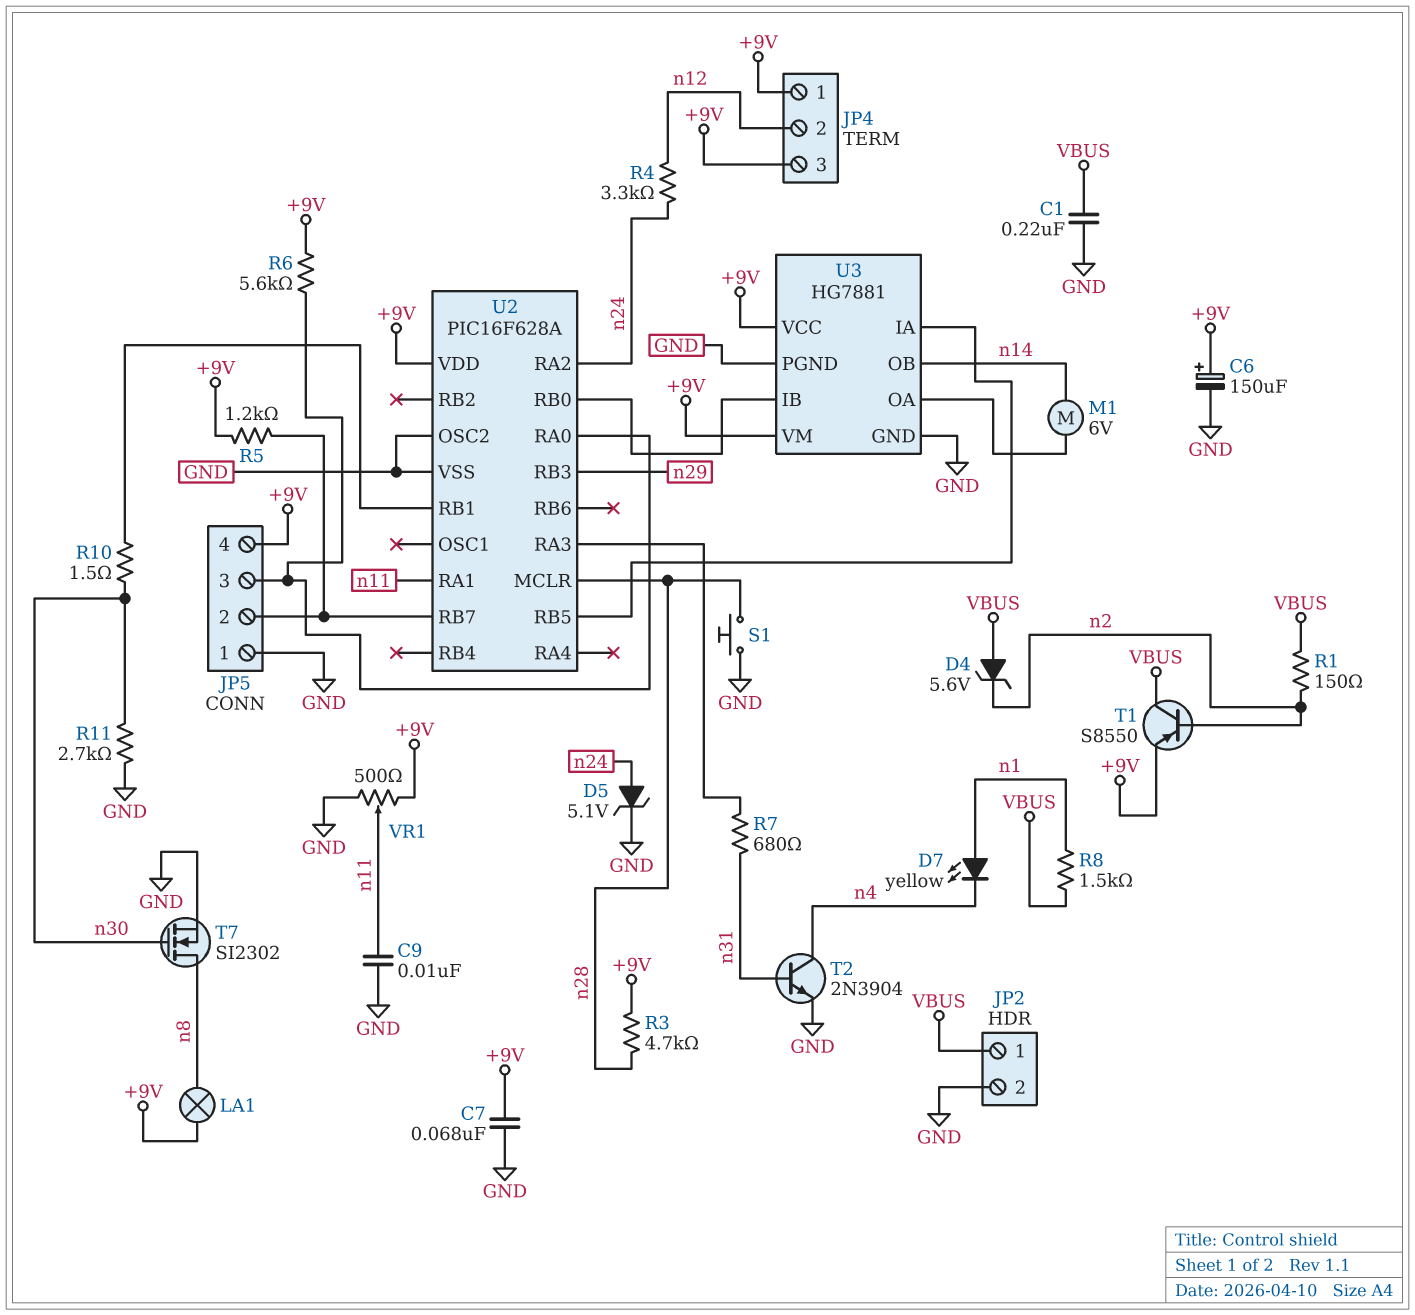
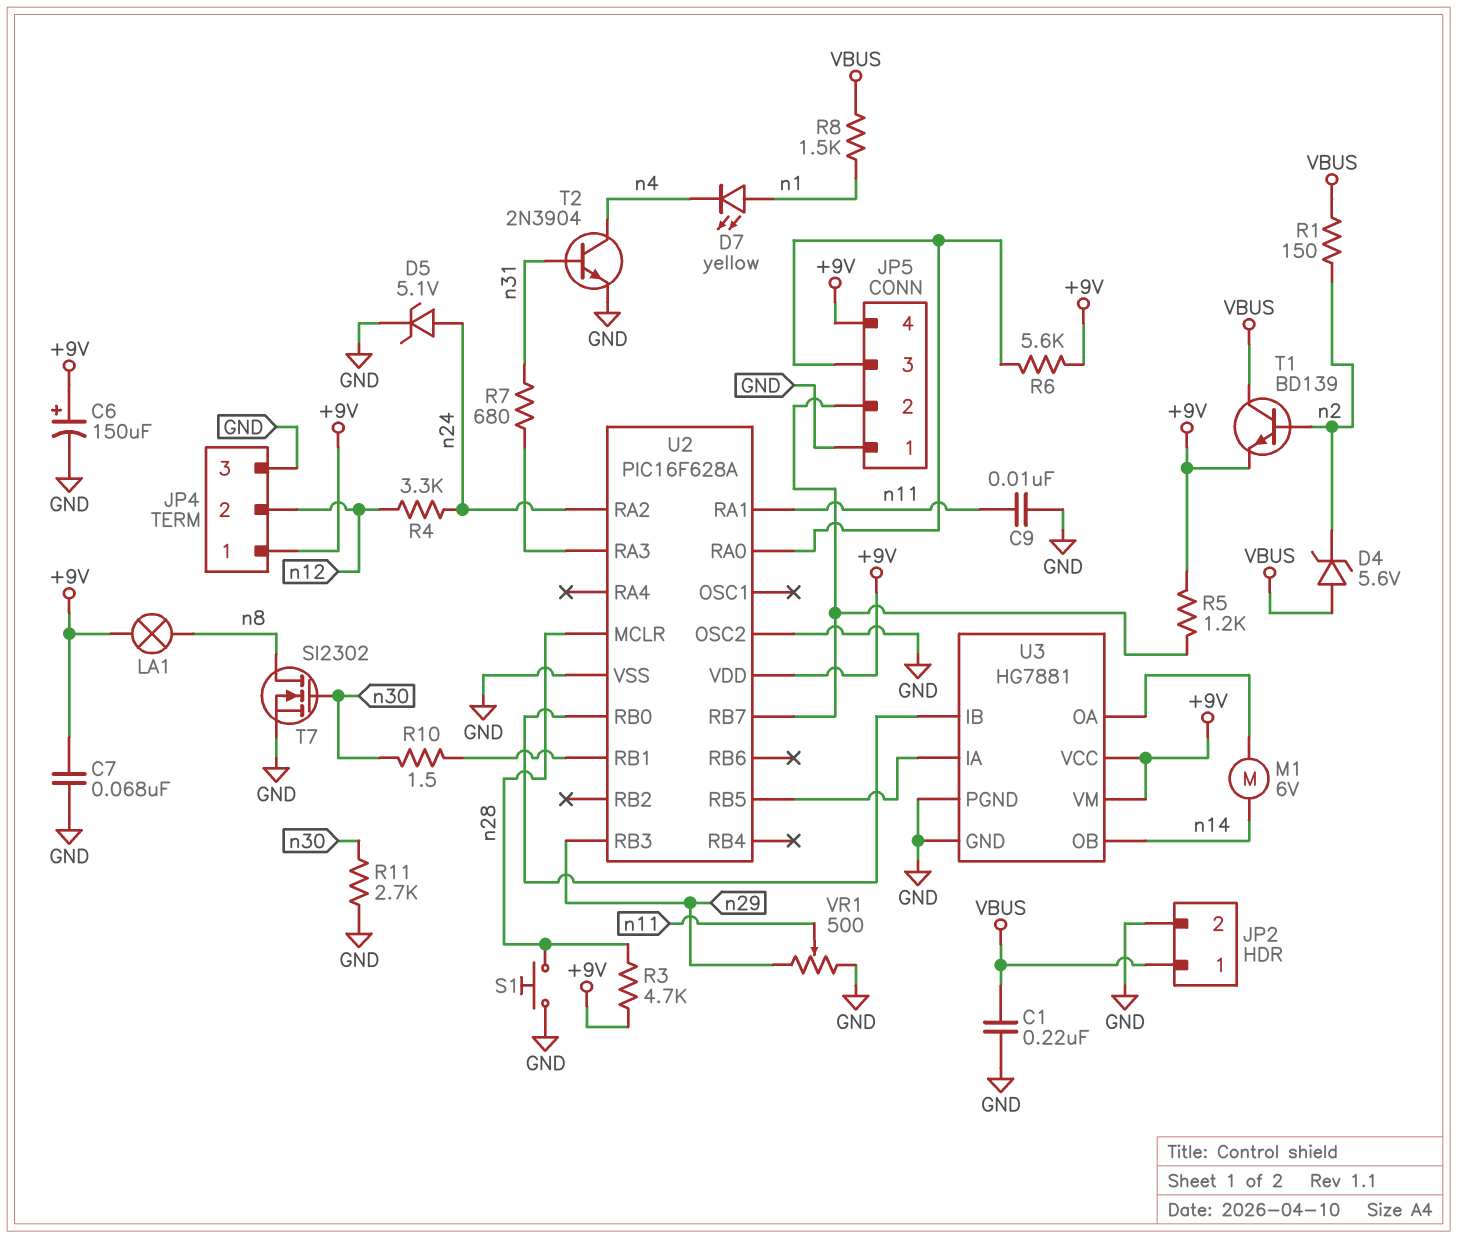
JP4 pin 3: +9V -> GND
T1: PNP S8550 (B n2, C VBUS, E +9V) -> NPN BD139 (B n2, C VBUS, E +9V)
VR1: 500 (+9V, GND, wiper n11) -> 500 (GND, n29, wiper n11)

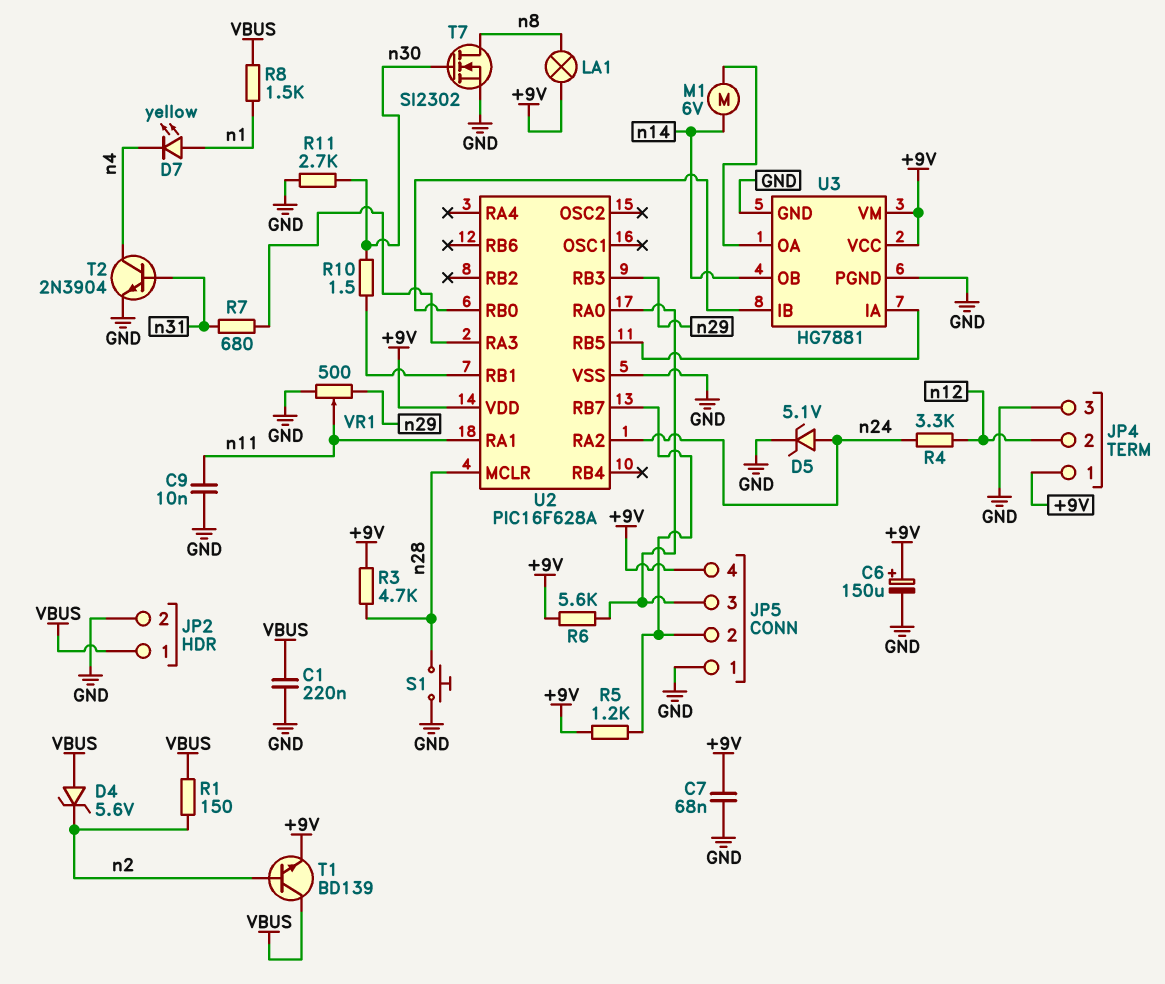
U2 pin OSC2: GND -> none

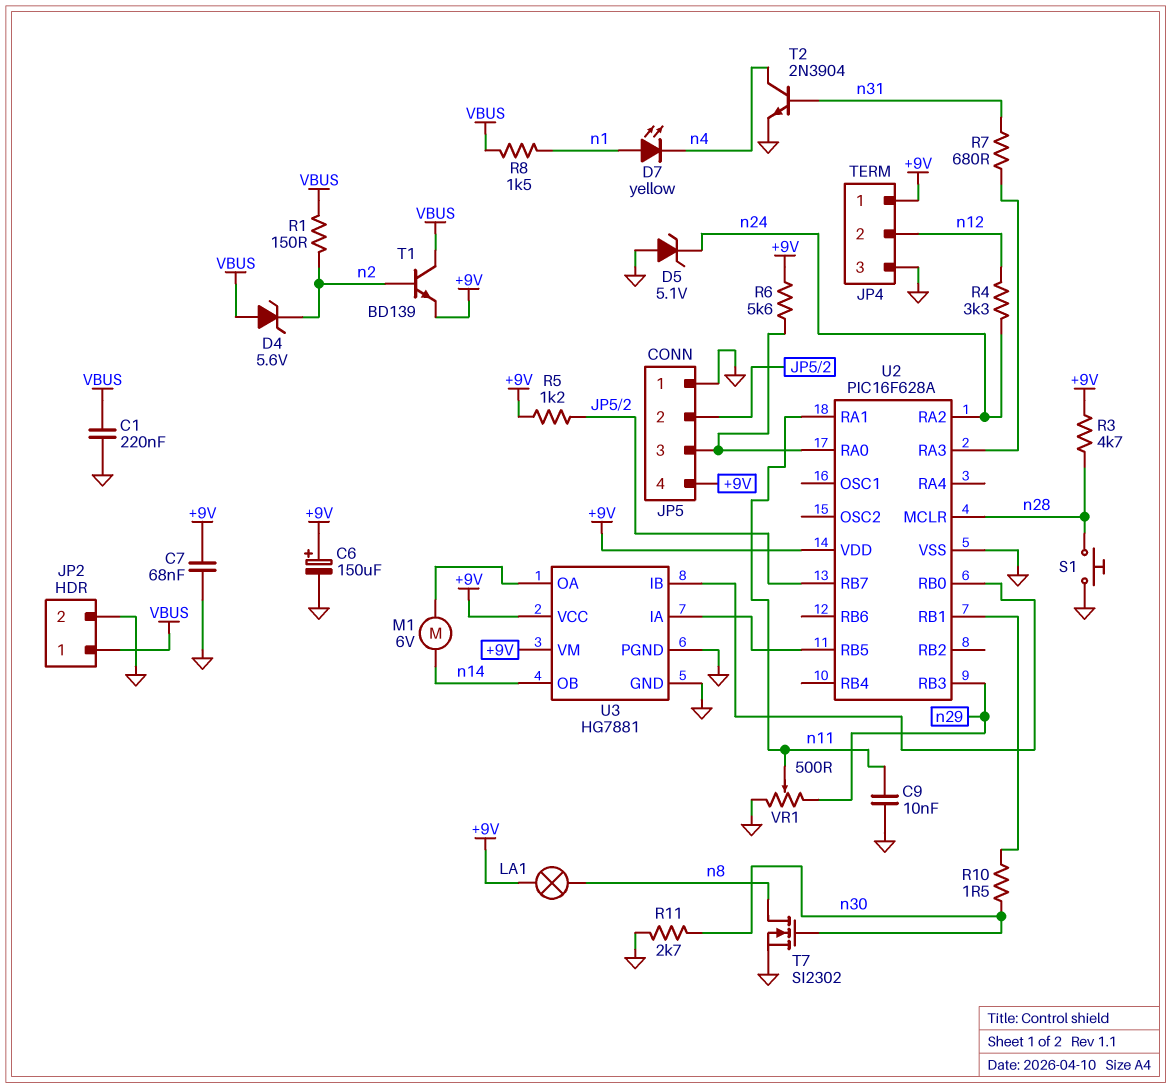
D5: zener 5.1V (A n24, K GND) -> zener 5.1V (A GND, K n24)

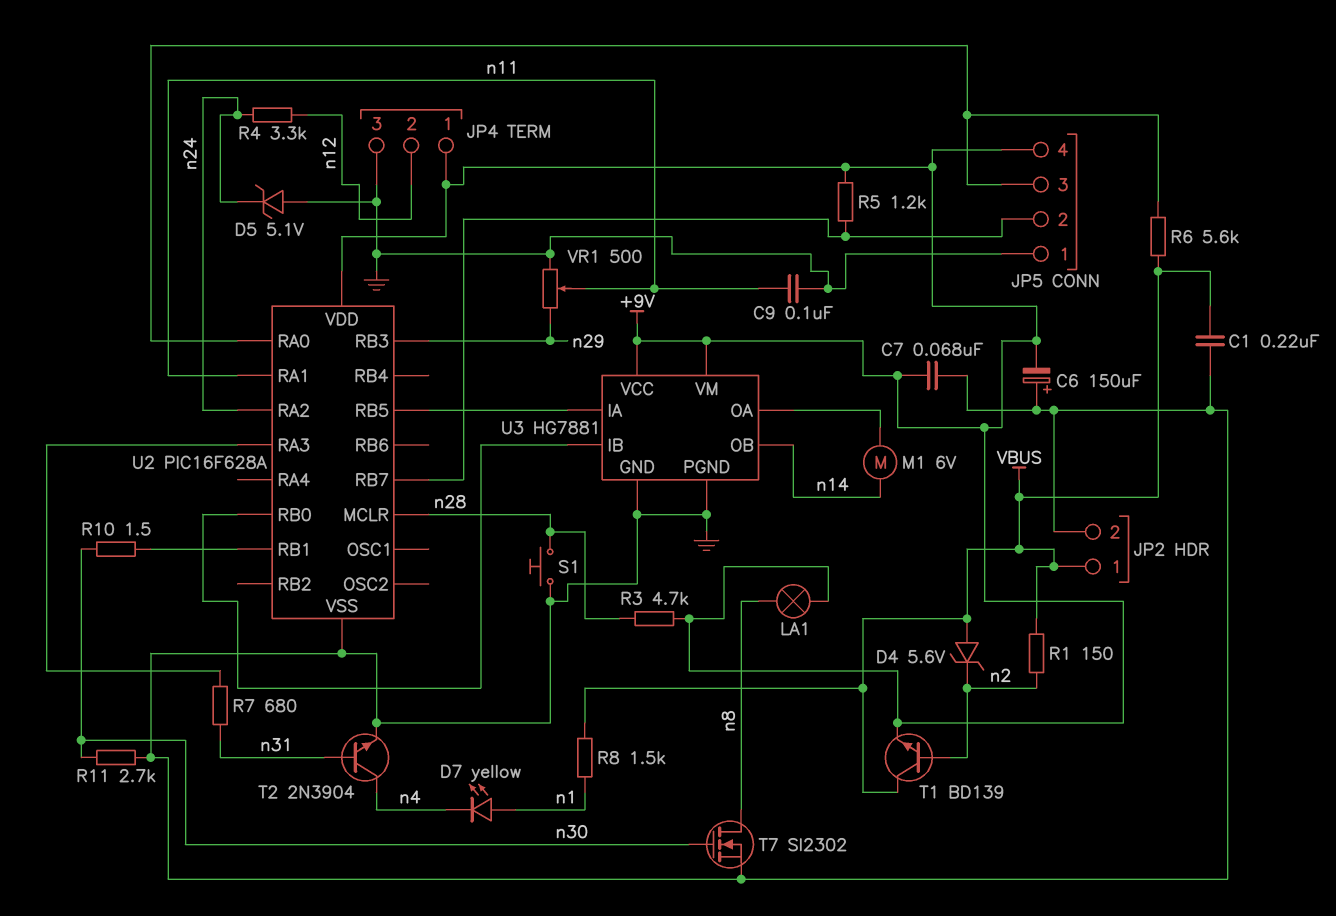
C6: 150uF (plus +9V, minus GND) -> 150uF (plus GND, minus +9V)
C9: 10nF (GND, n11) -> 100nF (GND, n11)
R6: 5.6k (+9V, JP5/3) -> 5.6k (JP5/3, VBUS)

